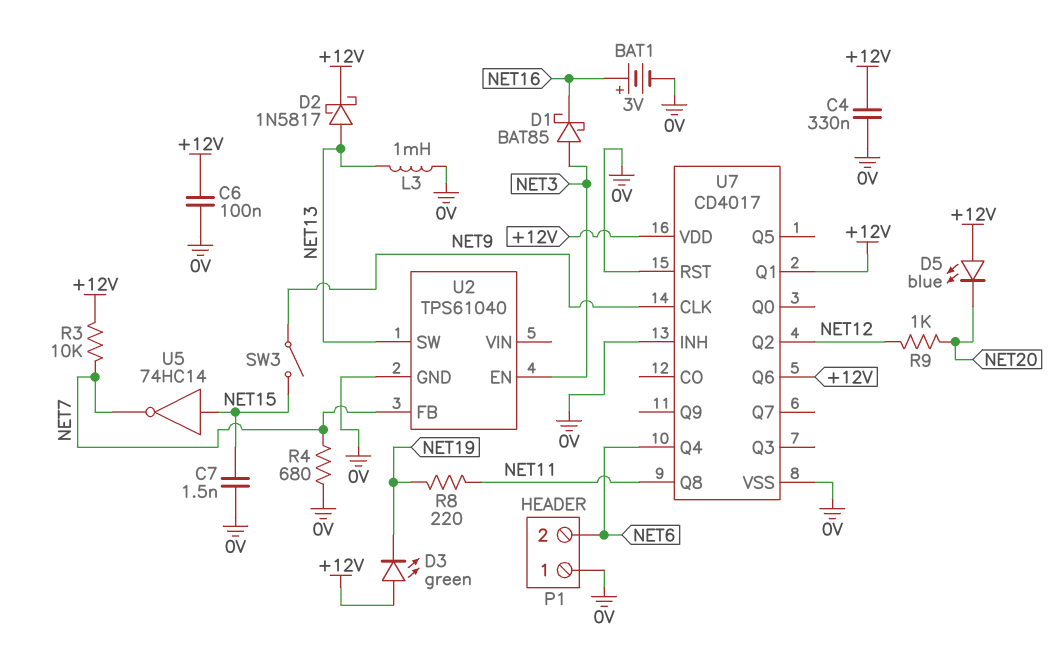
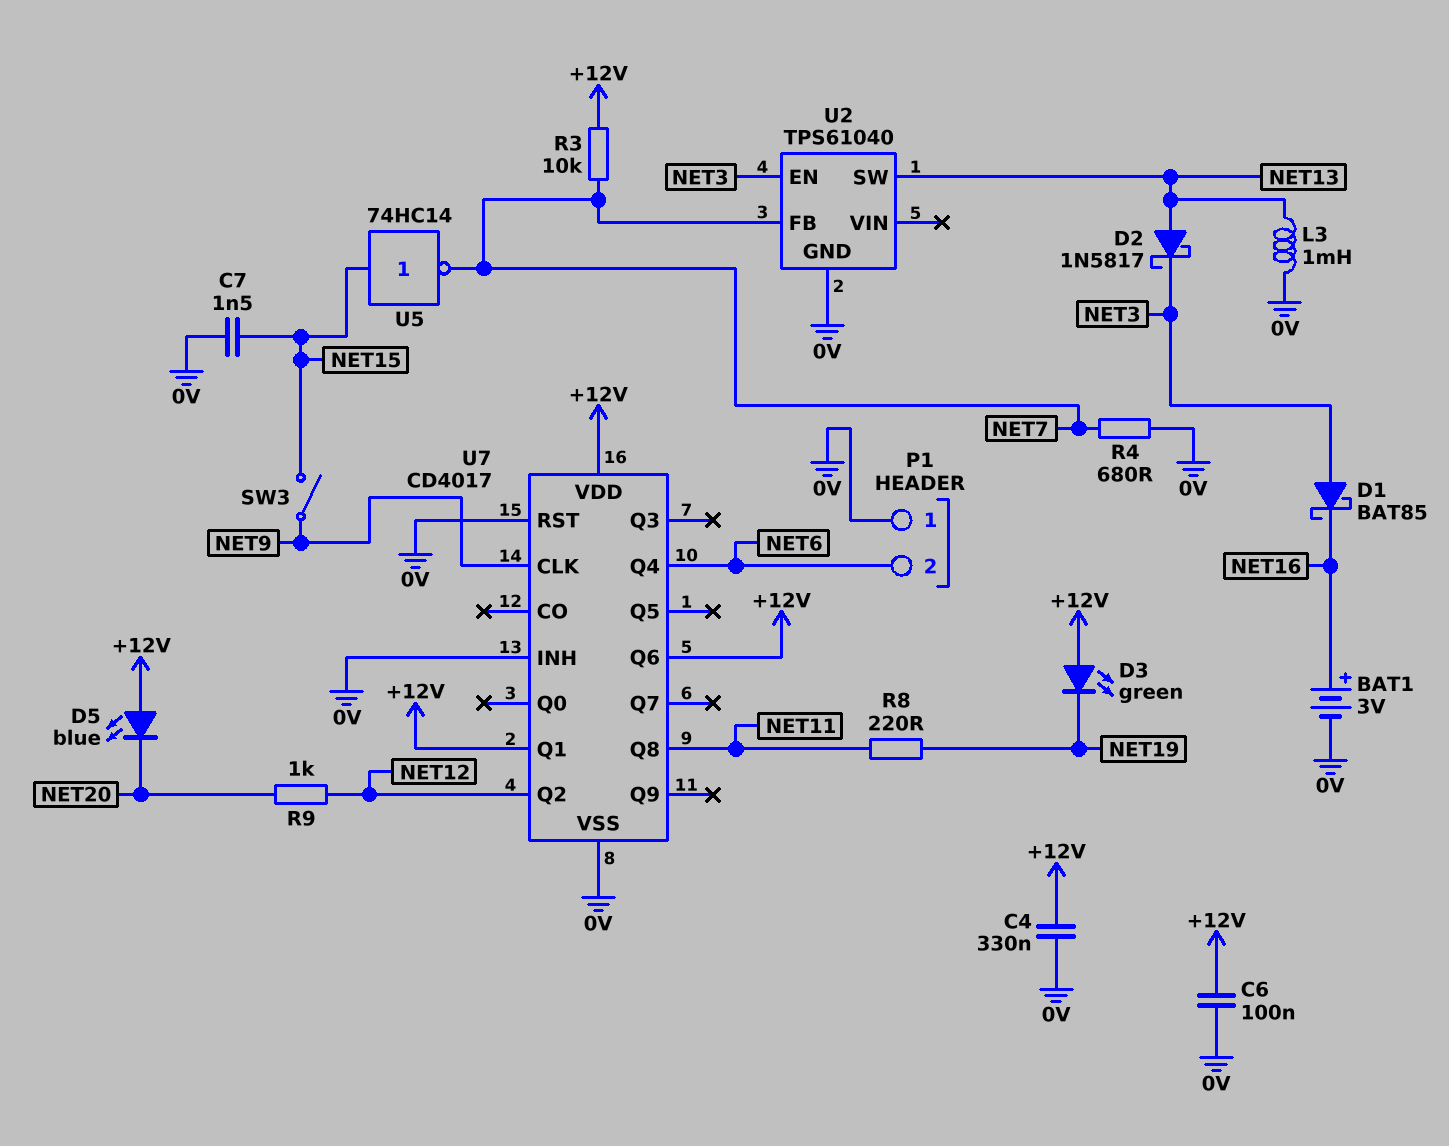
D2: schottky 1N5817 (A NET13, K +12V) -> schottky 1N5817 (A NET13, K NET3)

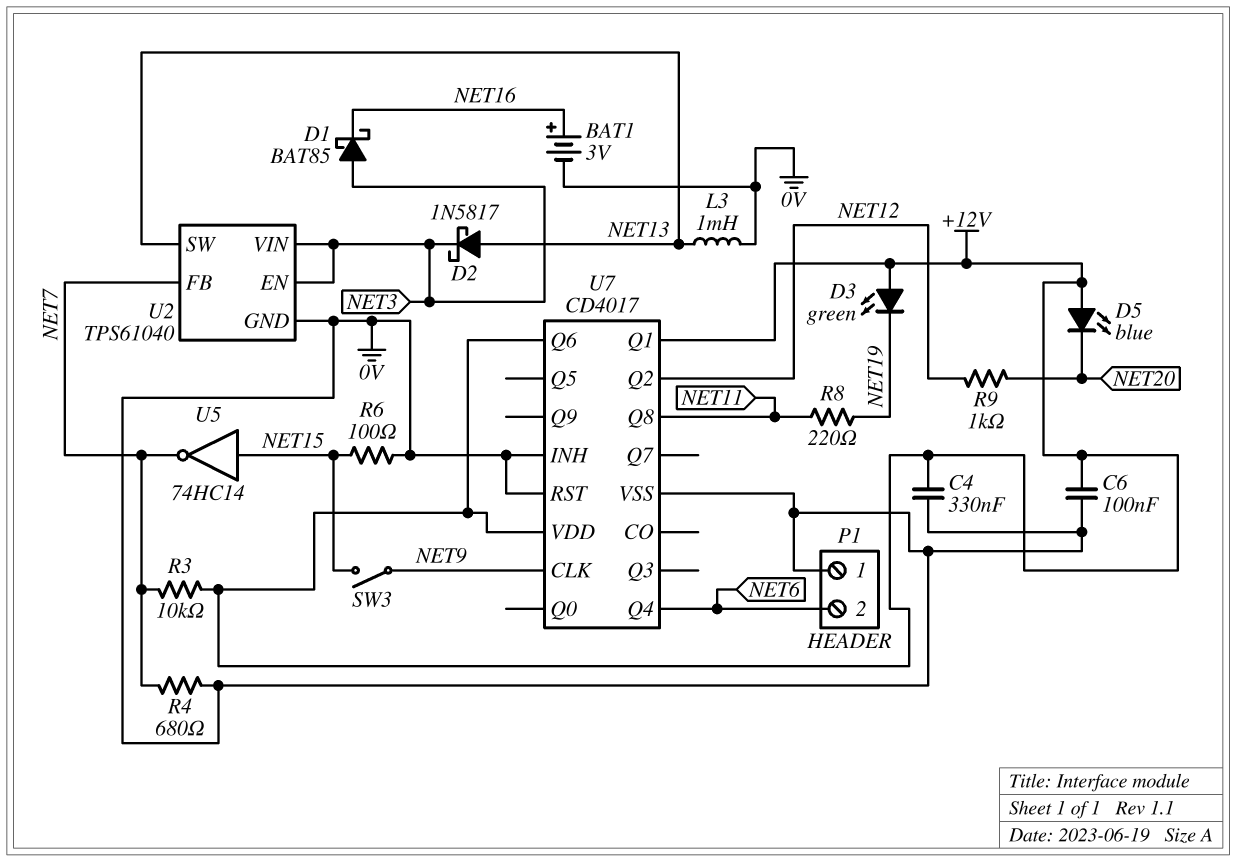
C7: 1.5nF (0V, NET15) -> none
R6: none -> 100 (0V, NET15)
U2 pin VIN: none -> NET3

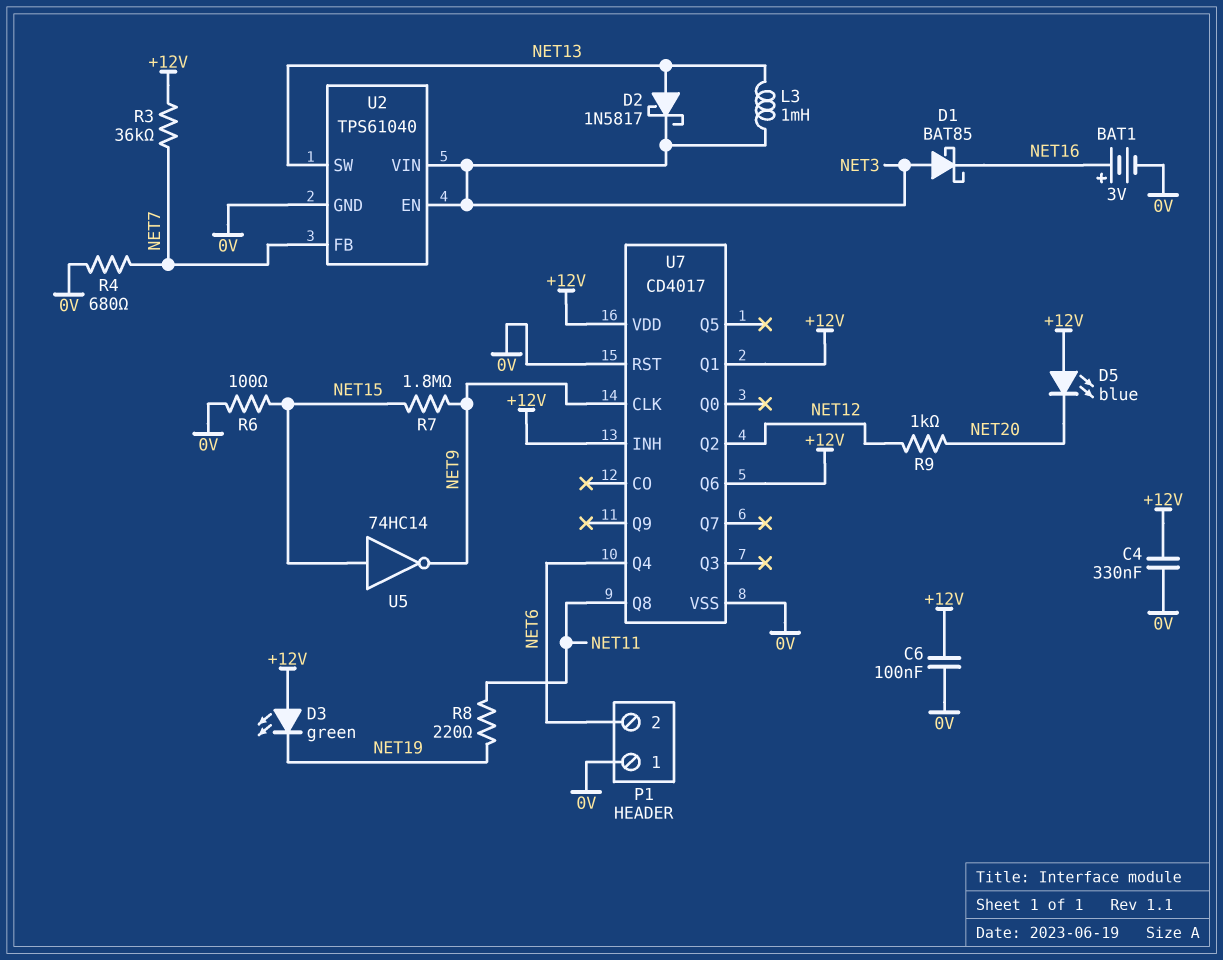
L3: 1mH (0V, NET13) -> 1mH (NET3, NET13)
R3: 10k (+12V, NET7) -> 36k (+12V, NET7)
R7: none -> 1.8M (NET9, NET15)
SW3: switch (NET9, NET15) -> none
U5: NOT 74HC14 (in NET15, out NET7) -> NOT 74HC14 (in NET15, out NET9)
U7 pin INH: 0V -> +12V

